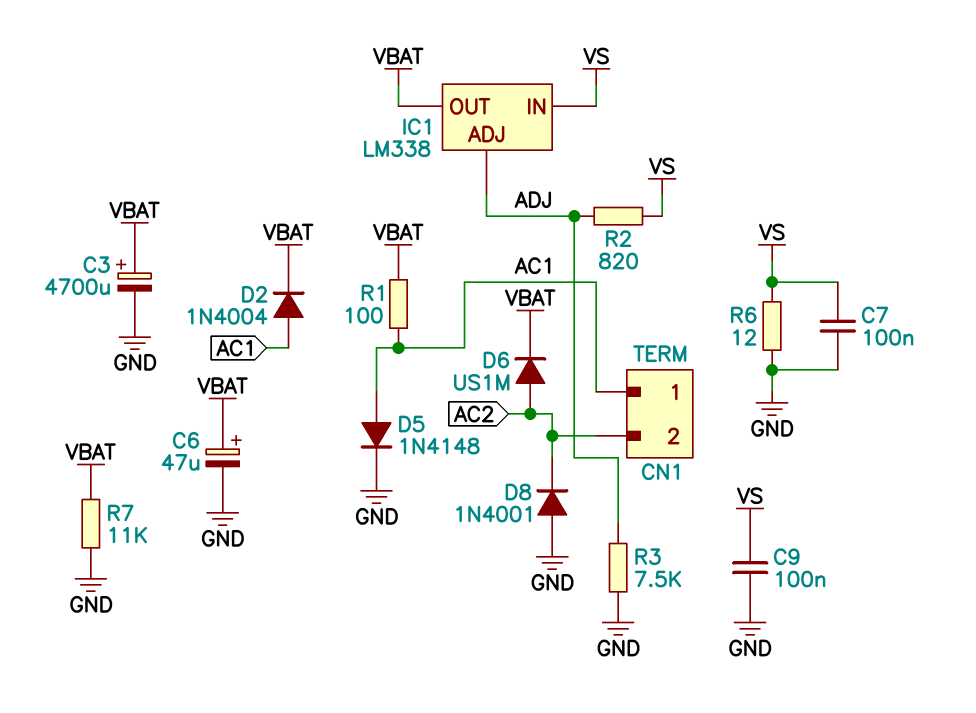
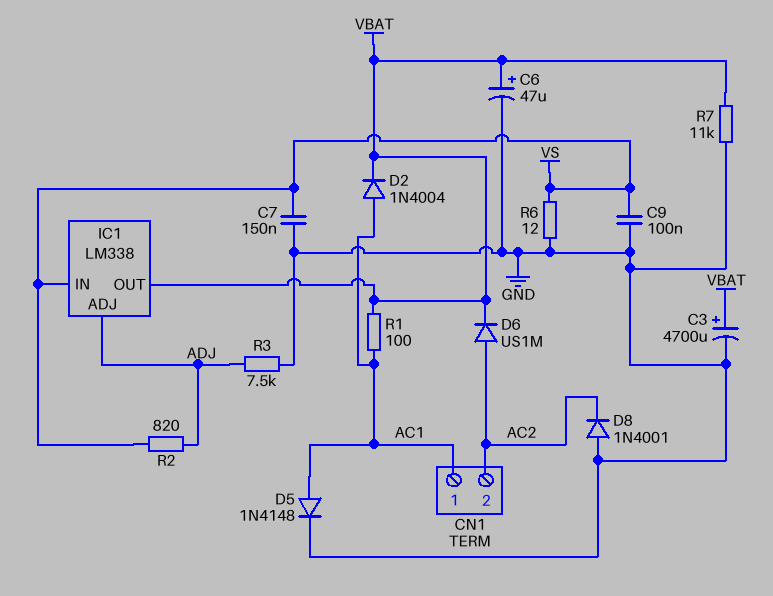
C7: 100nF (GND, VS) -> 150nF (GND, VS)

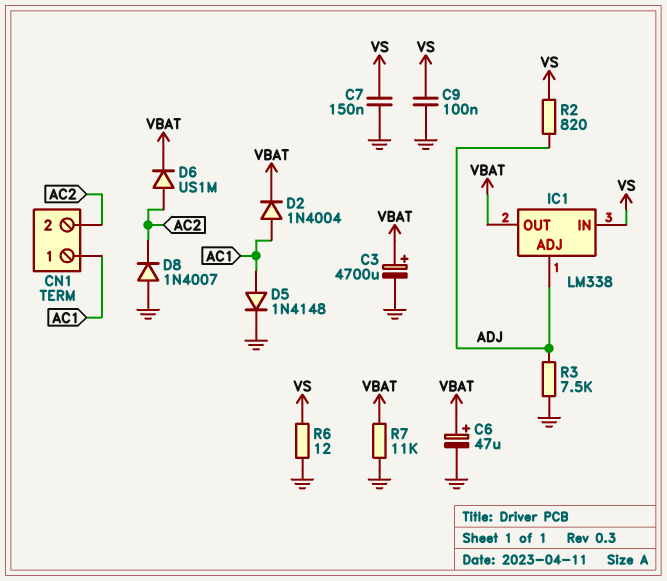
D8: diode 1N4001 (A GND, K AC2) -> diode 1N4007 (A GND, K AC2)
R1: 100 (AC1, VBAT) -> none

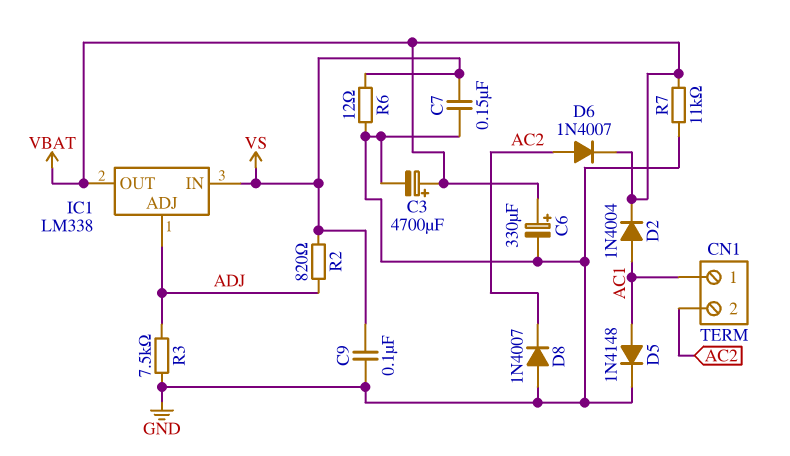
C6: 47uF (plus VBAT, minus GND) -> 330uF (plus VBAT, minus GND)
D6: diode US1M (A AC2, K VBAT) -> diode 1N4007 (A AC2, K VBAT)

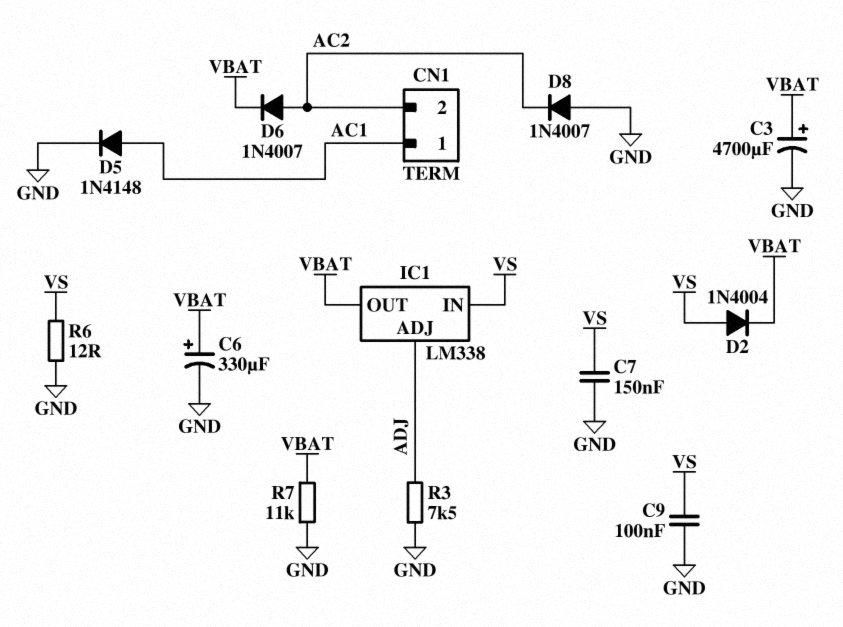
D2: diode 1N4004 (A AC1, K VBAT) -> diode 1N4004 (A VS, K VBAT)
R2: 820 (ADJ, VS) -> none

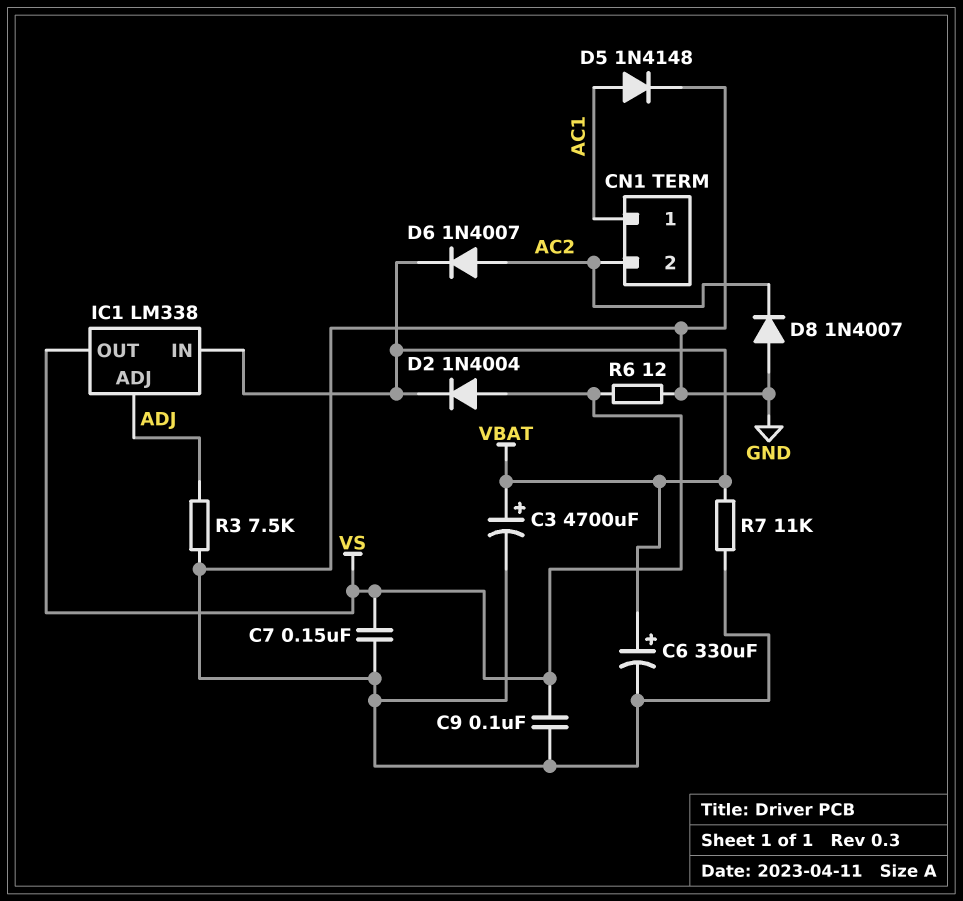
IC1 pin IN: VS -> VBAT
IC1 pin OUT: VBAT -> VS

